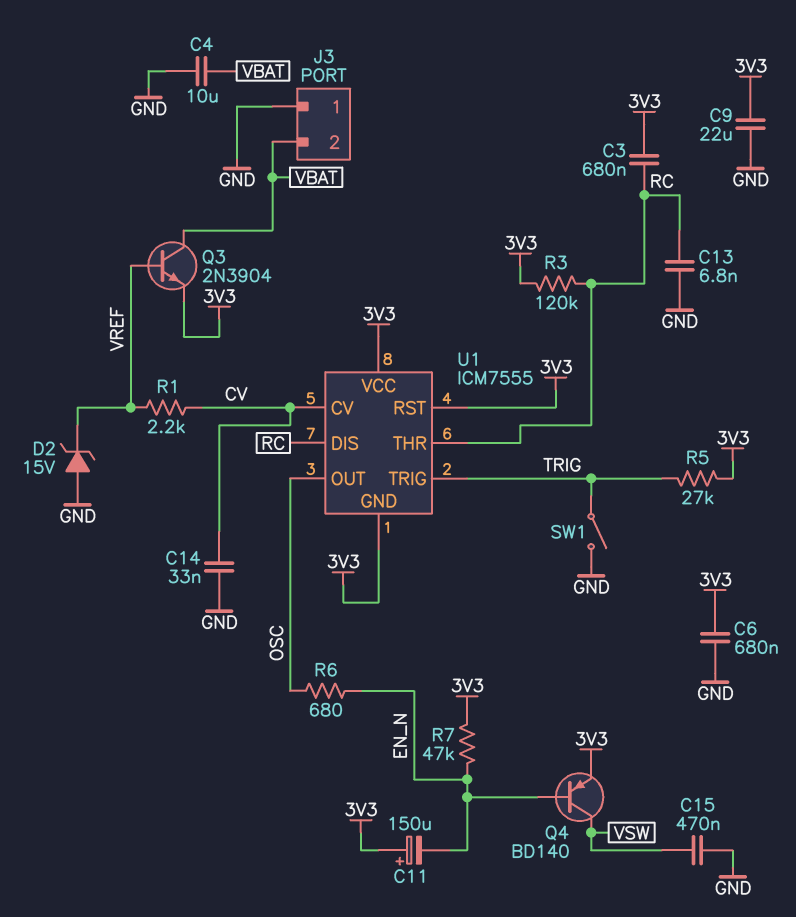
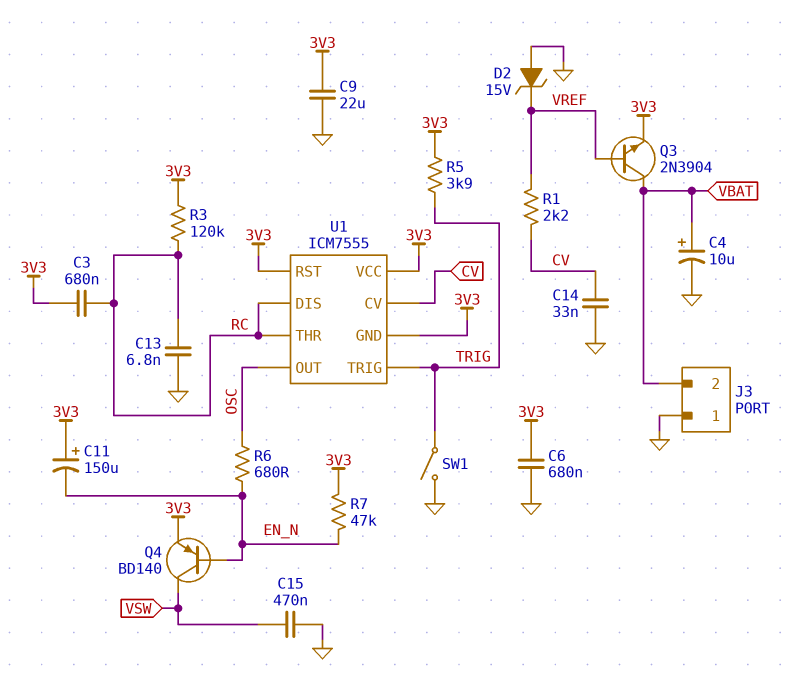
C4: 10uF (GND, VBAT) -> 10uF (plus VBAT, minus GND)
R5: 27k (3V3, TRIG) -> 3.9k (3V3, TRIG)

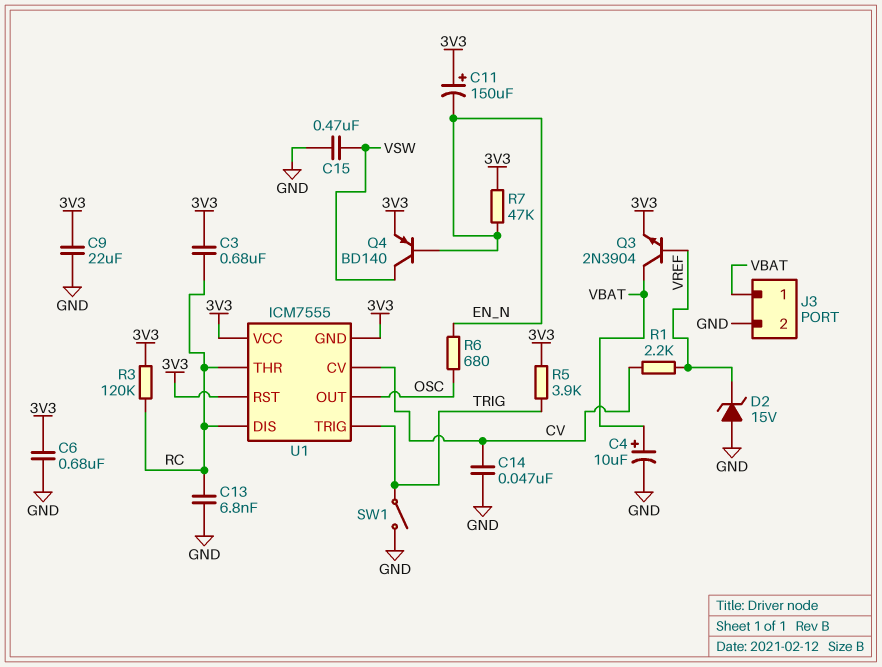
C14: 33nF (CV, GND) -> 47nF (CV, GND)
J3 pin 1: GND -> VBAT
J3 pin 2: VBAT -> GND

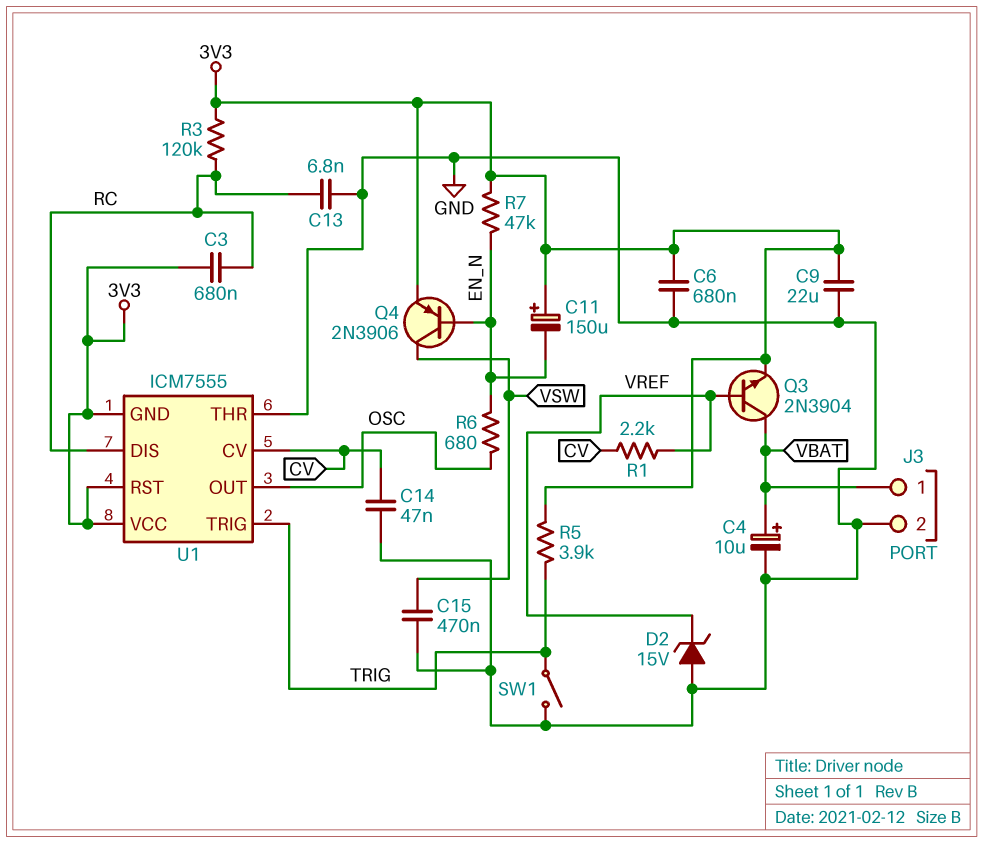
Q4: PNP BD140 (B EN_N, C VSW, E 3V3) -> PNP 2N3906 (B EN_N, C VSW, E 3V3)
U1 pin THR: RC -> GND

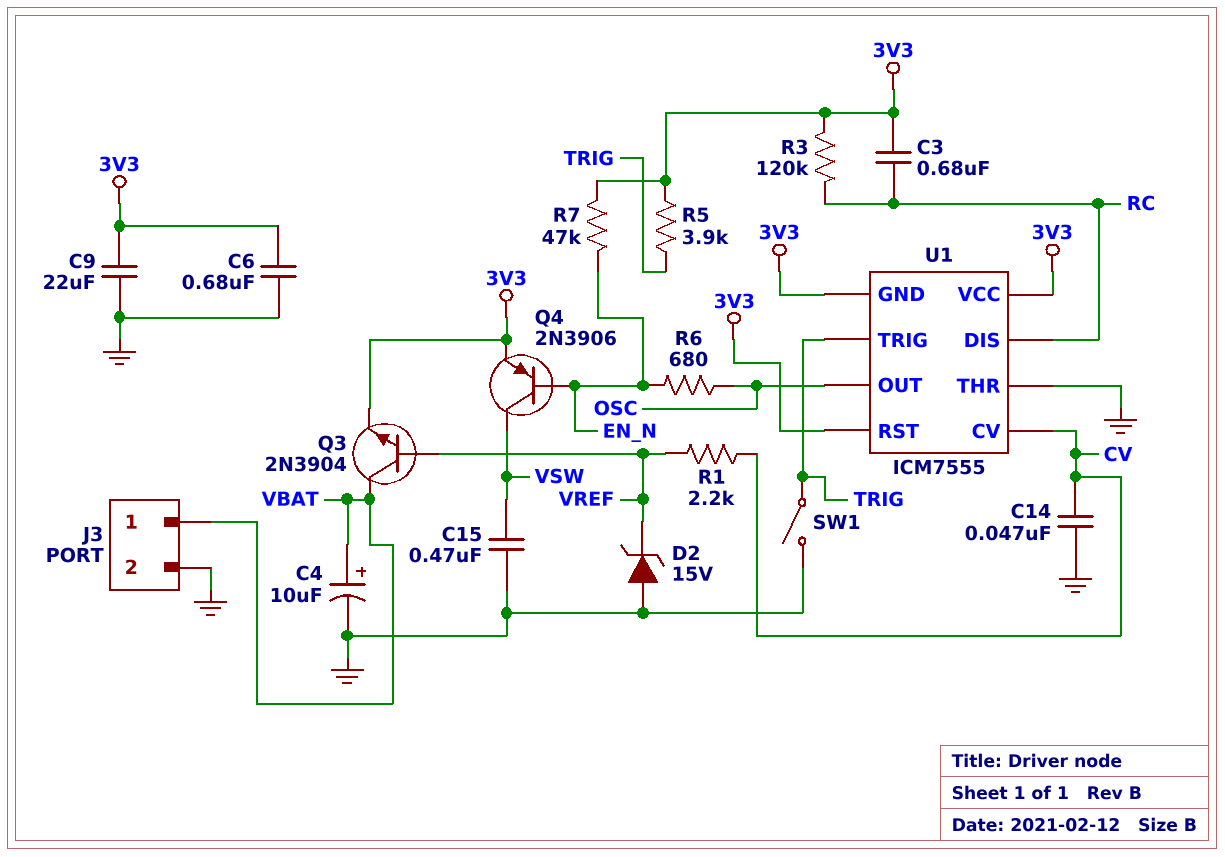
C11: 150uF (plus 3V3, minus EN_N) -> none
C13: 6.8nF (GND, RC) -> none

